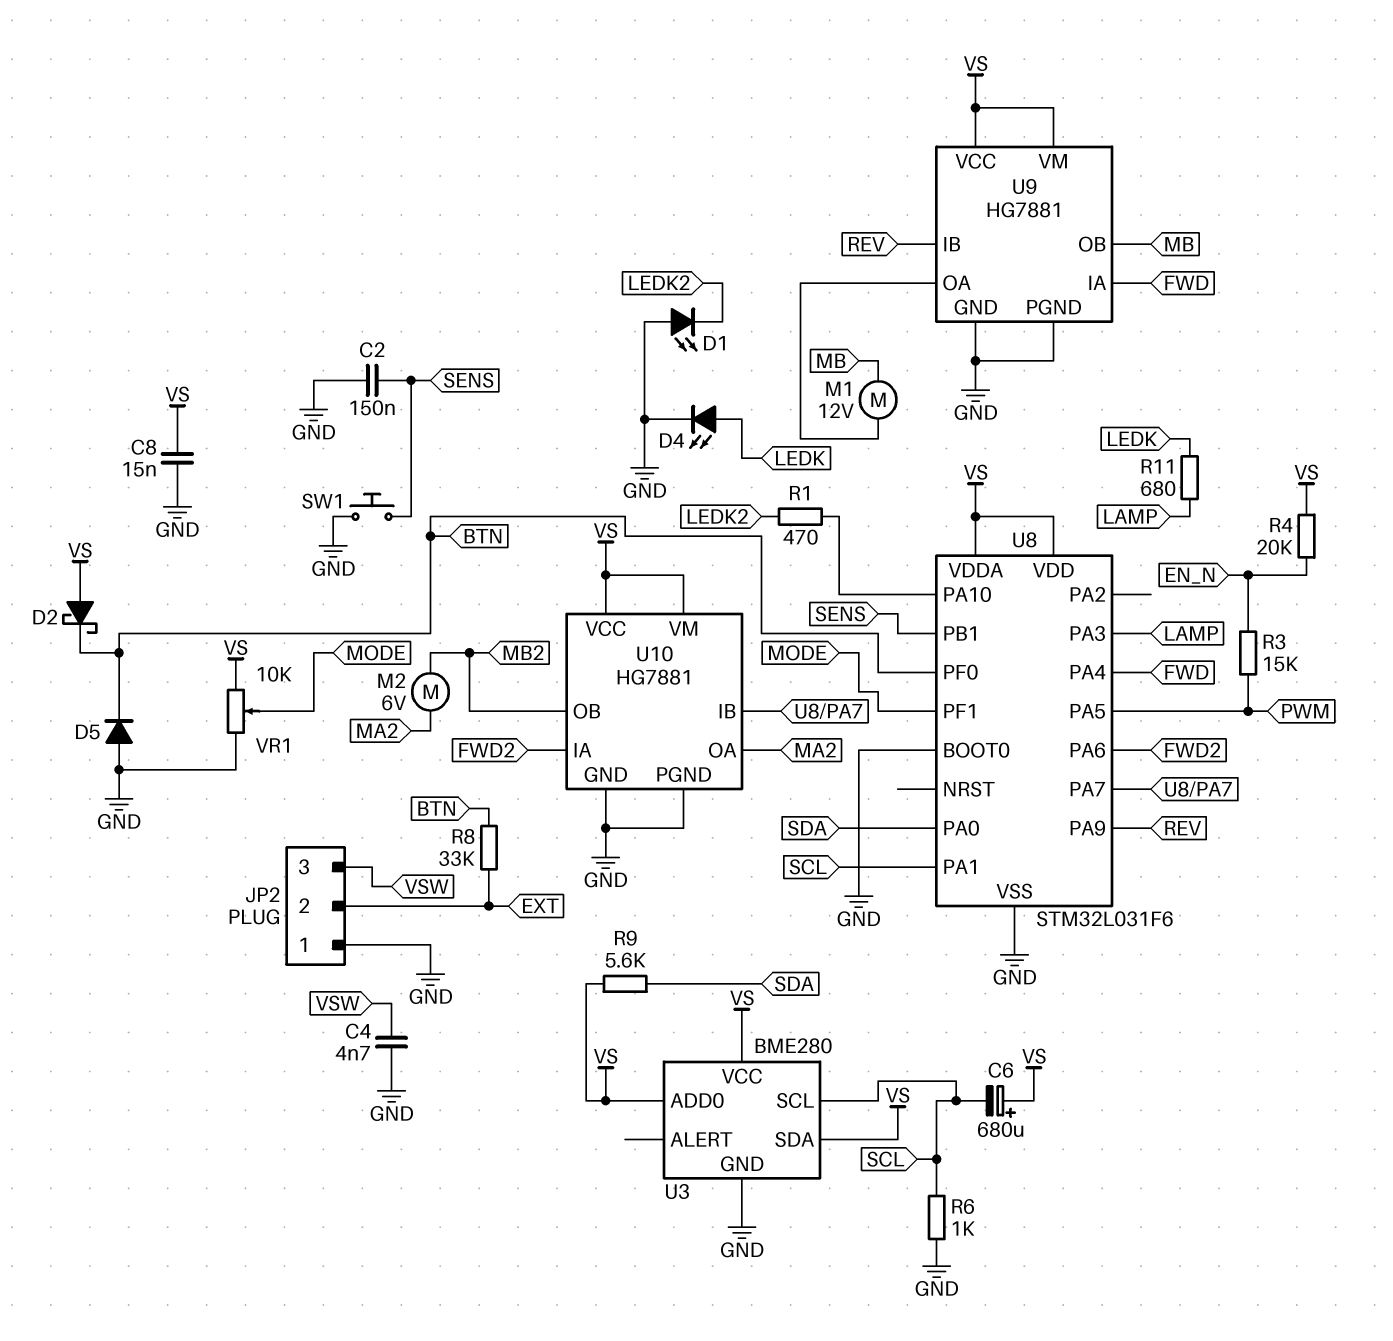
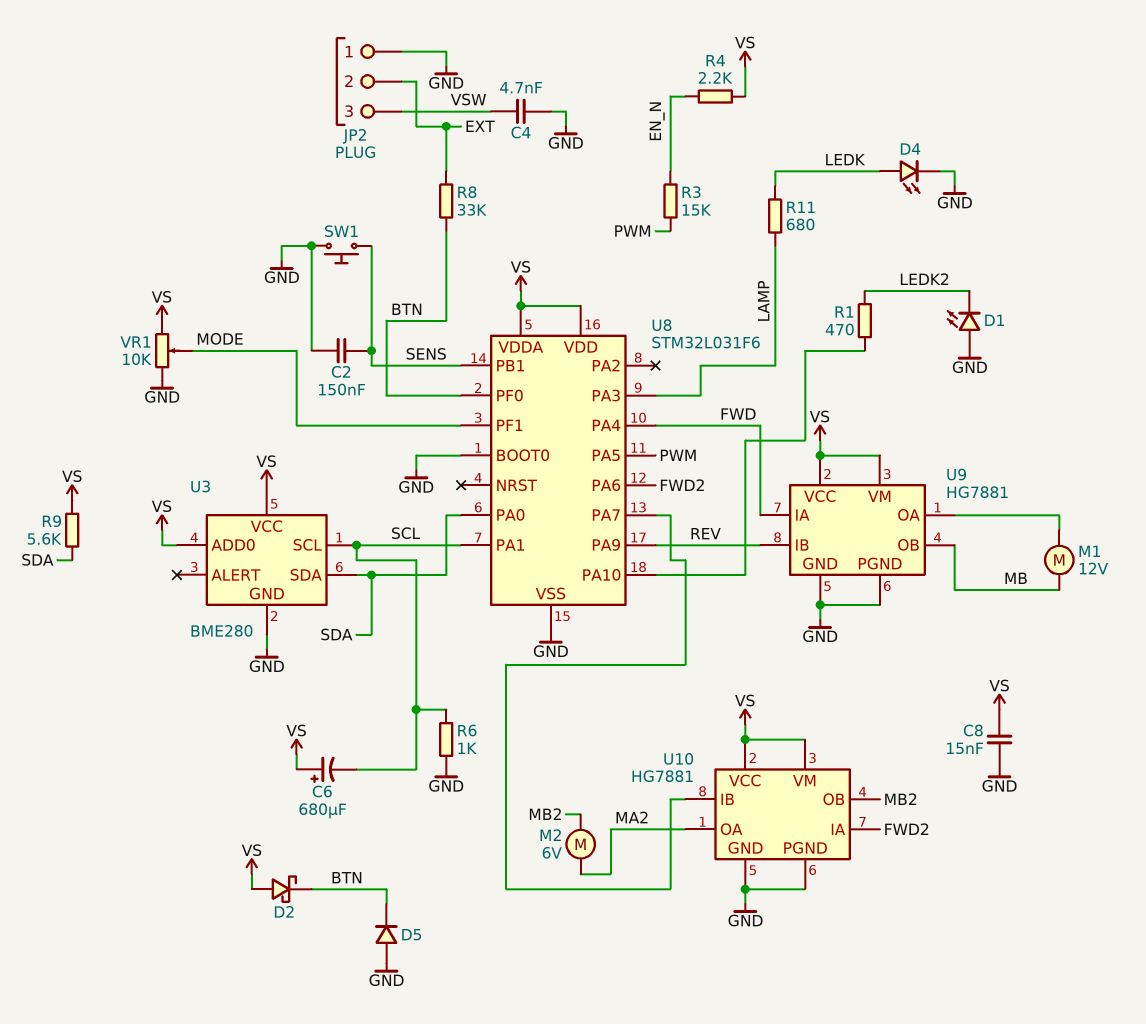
R4: 20k (EN_N, VS) -> 2.2k (EN_N, VS)
U3 pin SDA: VS -> SDA

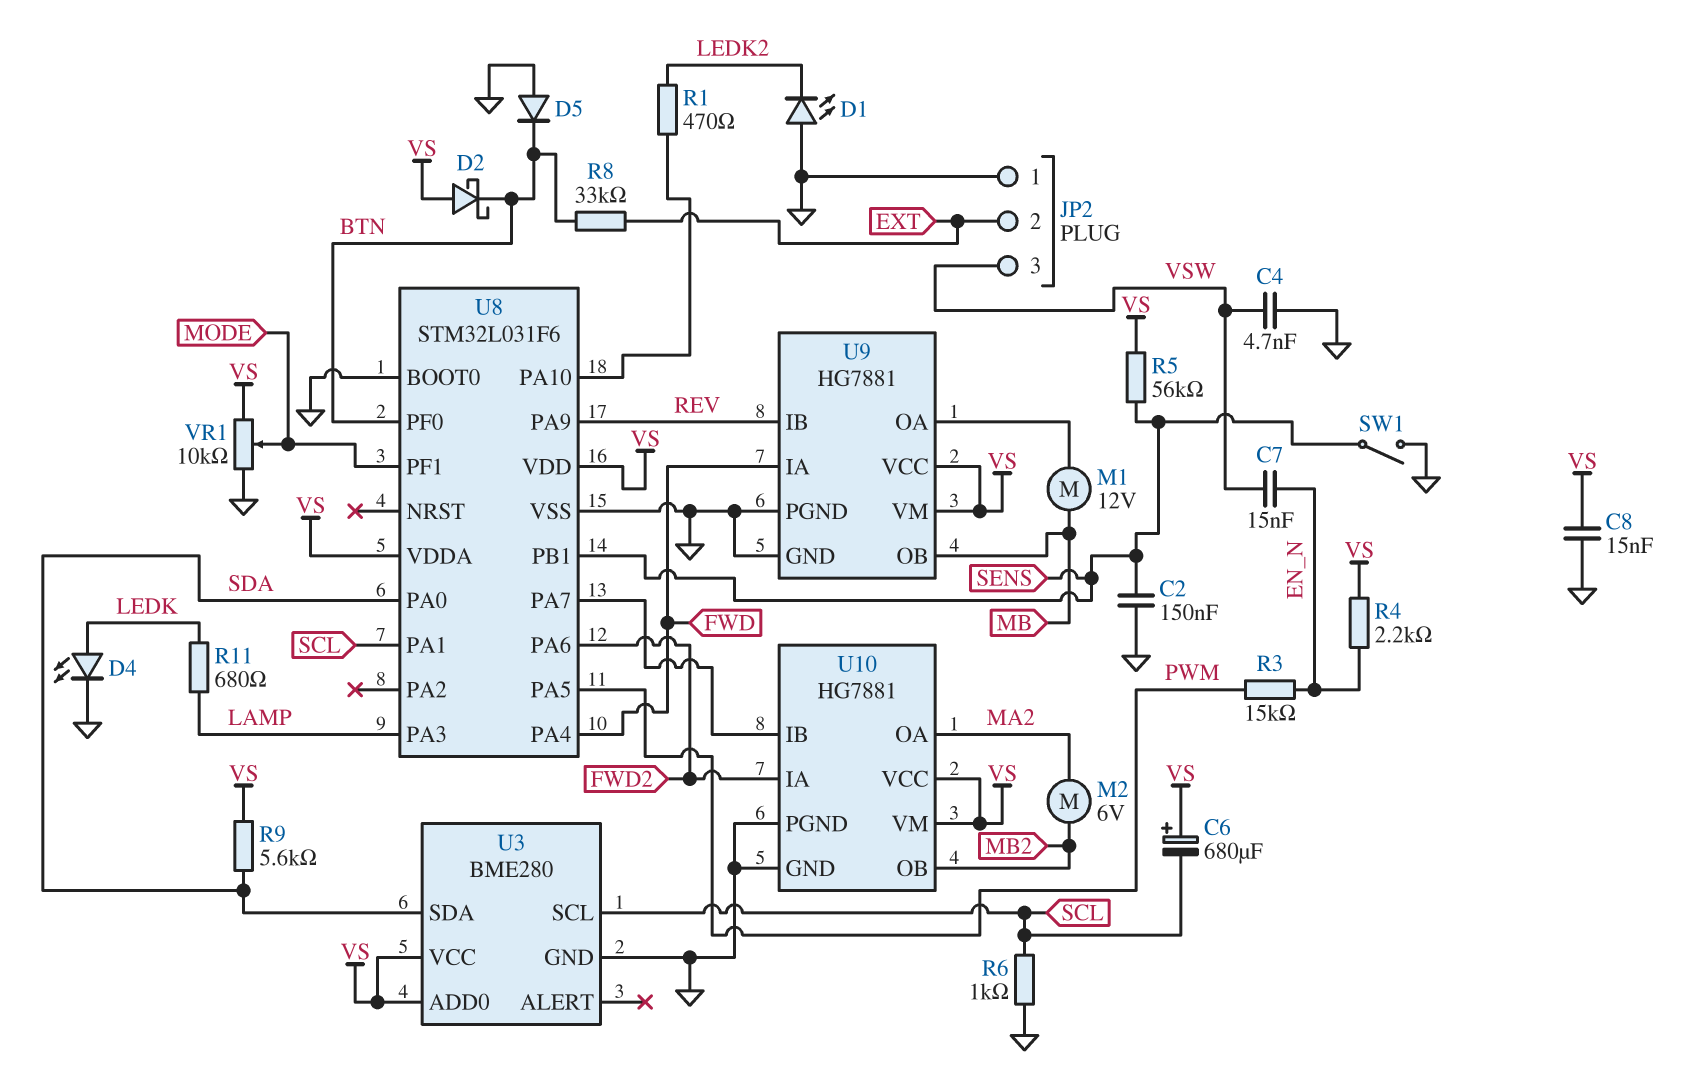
C7: none -> 15nF (EN_N, VSW)
R5: none -> 56k (SENS, VS)
SW1: button (GND, SENS) -> switch (GND, SENS)

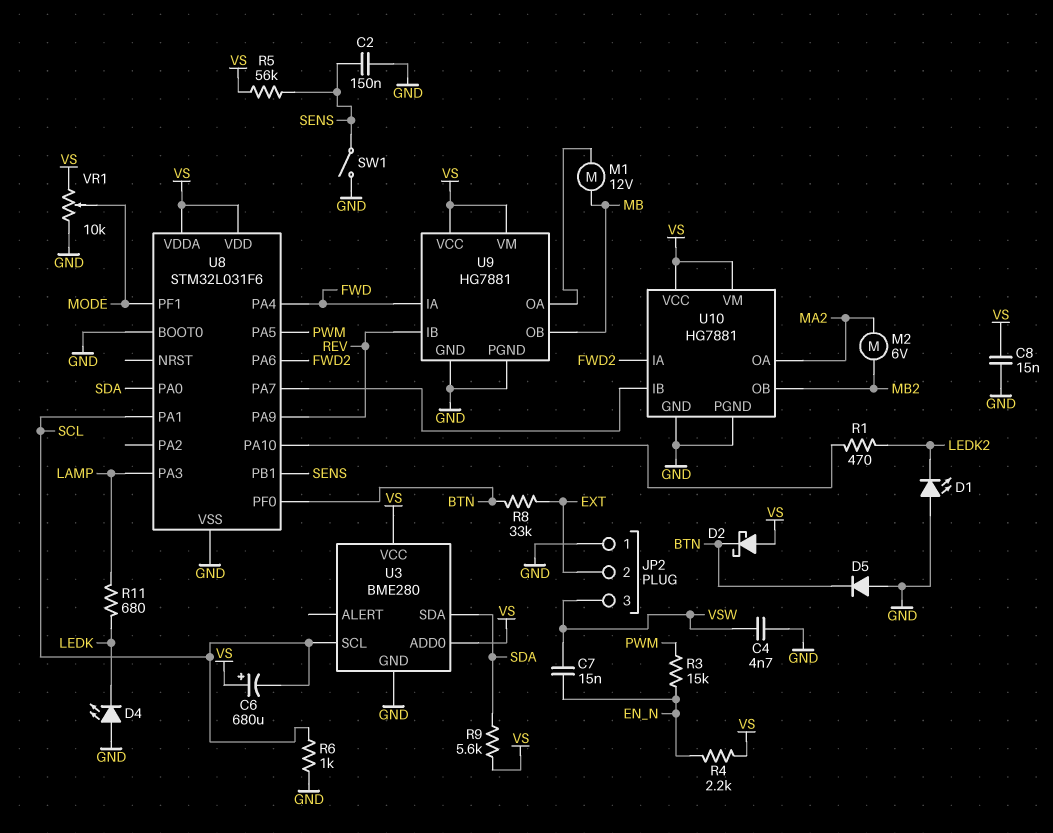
D4: LED (A LEDK, K GND) -> LED (A GND, K LEDK)

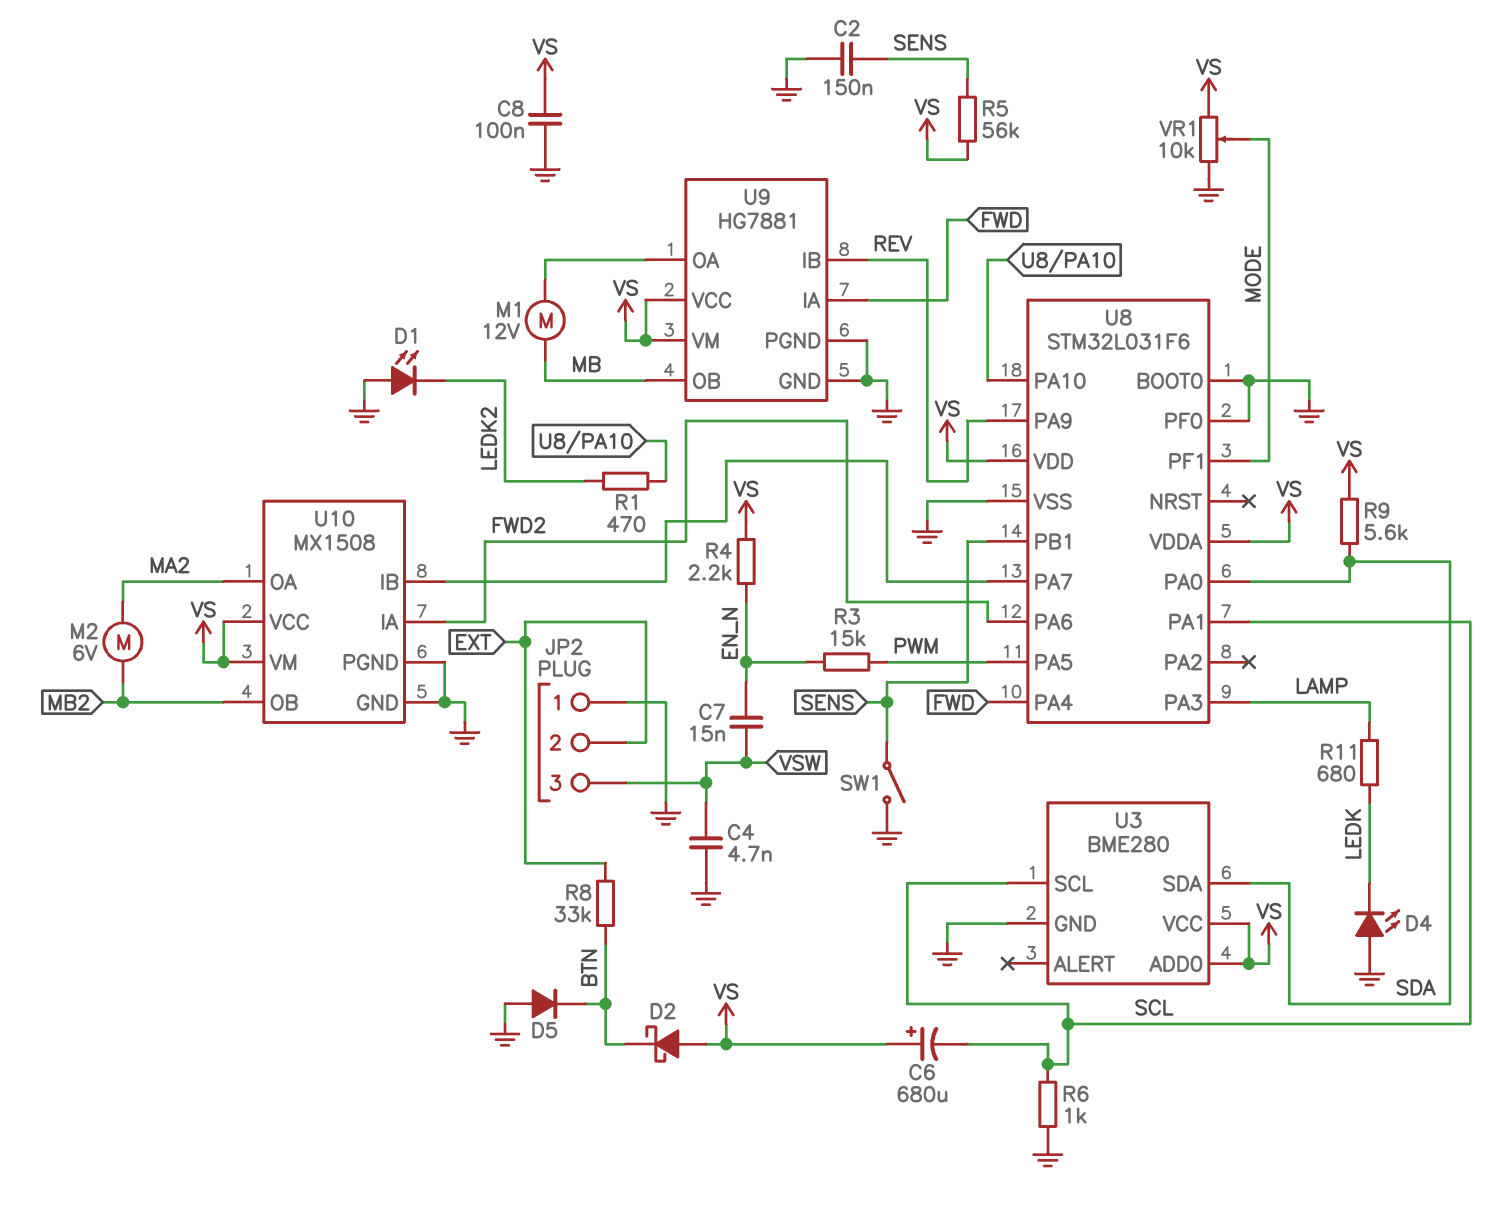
C8: 15nF (GND, VS) -> 100nF (GND, VS)
U8 pin PF0: BTN -> GND
U10: HG7881 -> MX1508

